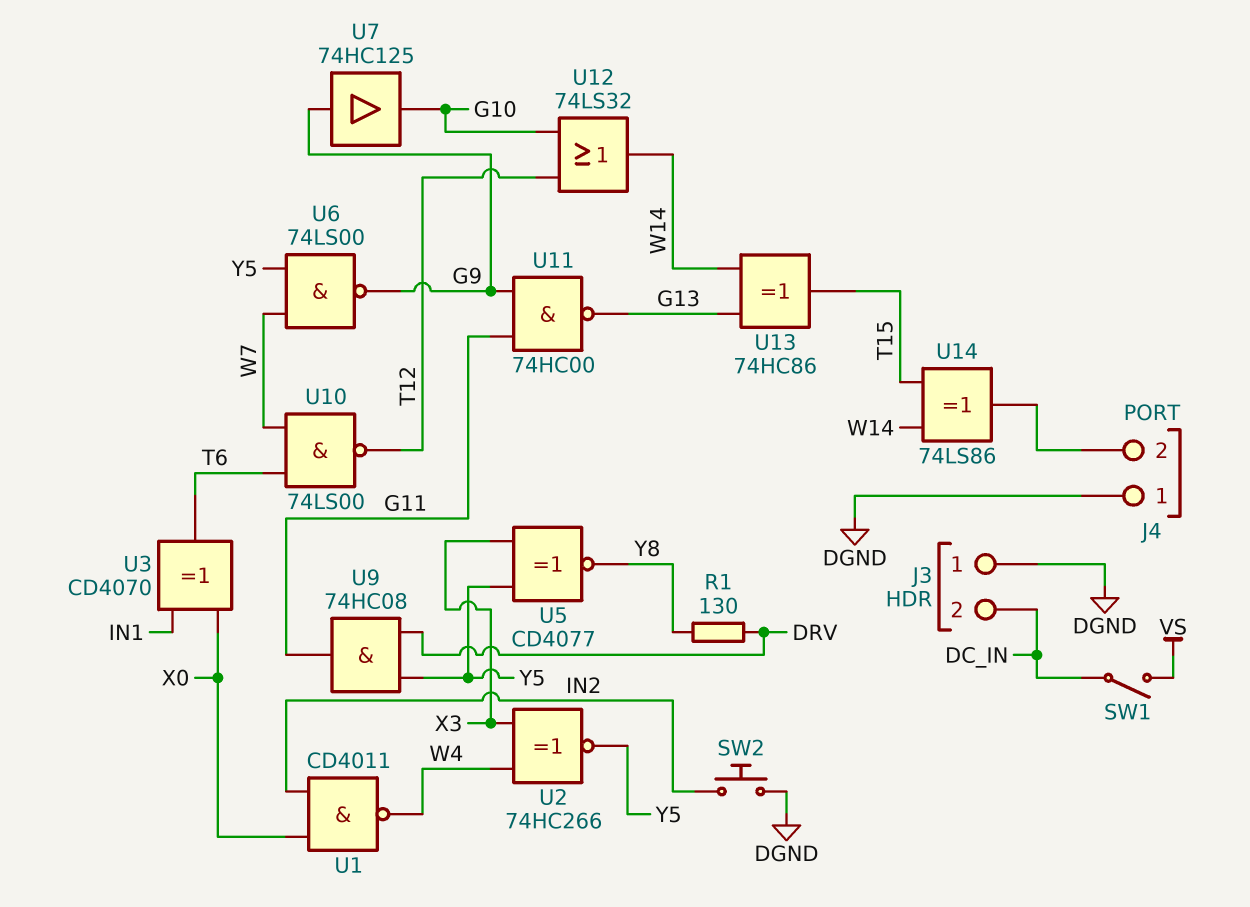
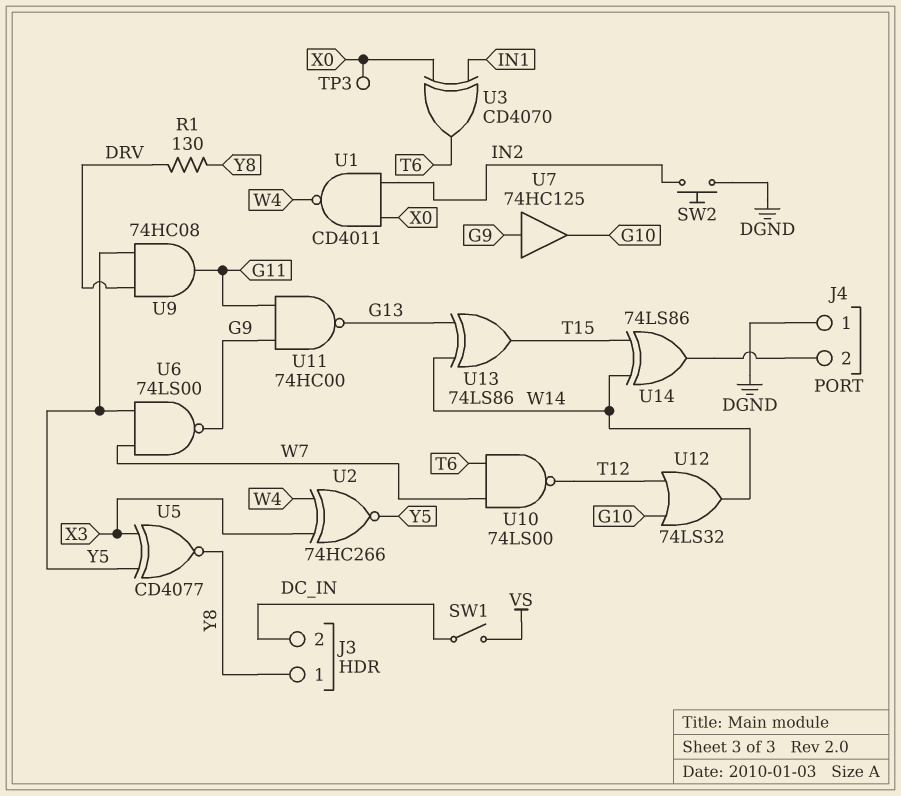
J3 pin 1: DGND -> Y8
TP3: none -> test point (X0)
U13: XOR 74HC86 (in G13, in W14, out T15) -> XOR 74LS86 (in G13, in W14, out T15)

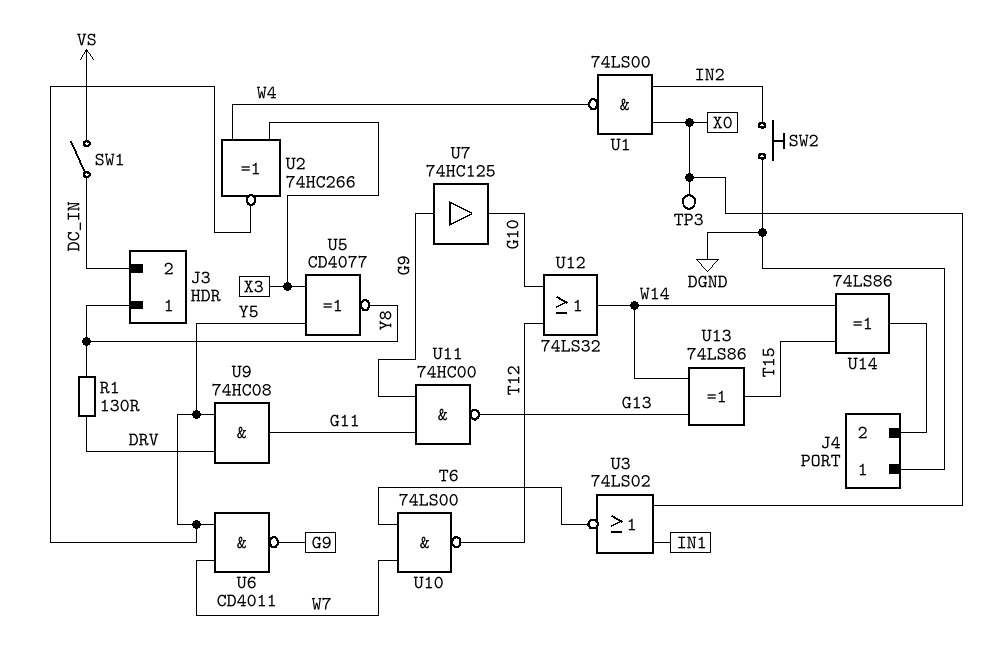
U1: NAND CD4011 (in IN2, in X0, out W4) -> NAND 74LS00 (in IN2, in X0, out W4)
U3: XOR CD4070 (in IN1, in X0, out T6) -> NOR 74LS02 (in IN1, in X0, out T6)
U6: NAND 74LS00 (in W7, in Y5, out G9) -> NAND CD4011 (in W7, in Y5, out G9)

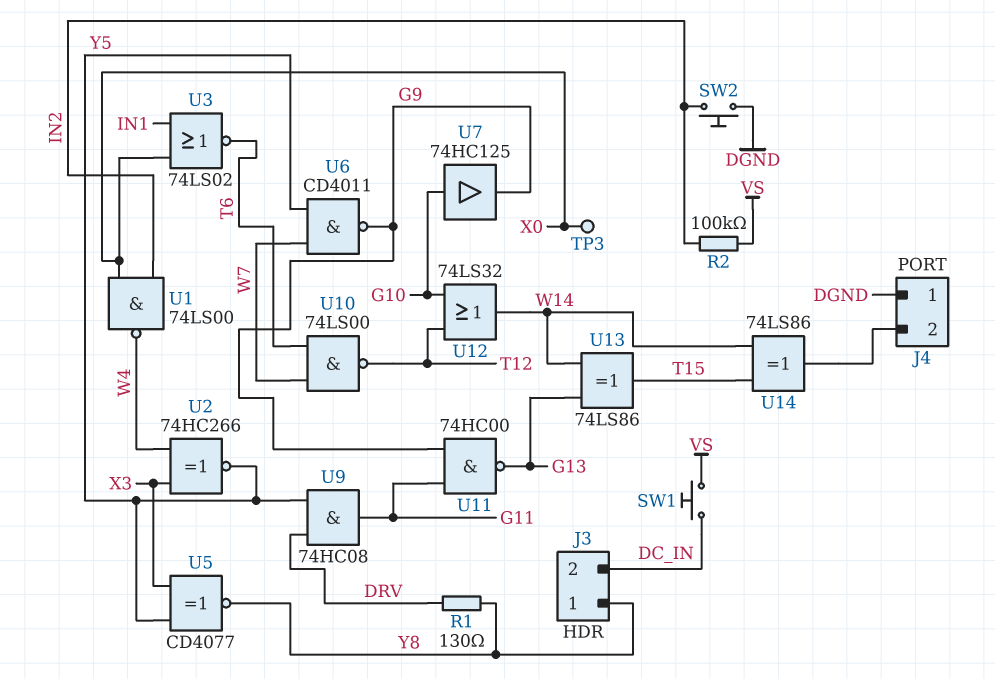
R2: none -> 100k (IN2, VS)
SW1: switch (DC_IN, VS) -> button (DC_IN, VS)
U7: buffer 74HC125 (in G9, out G10) -> buffer 74HC125 (in G10, out G9)

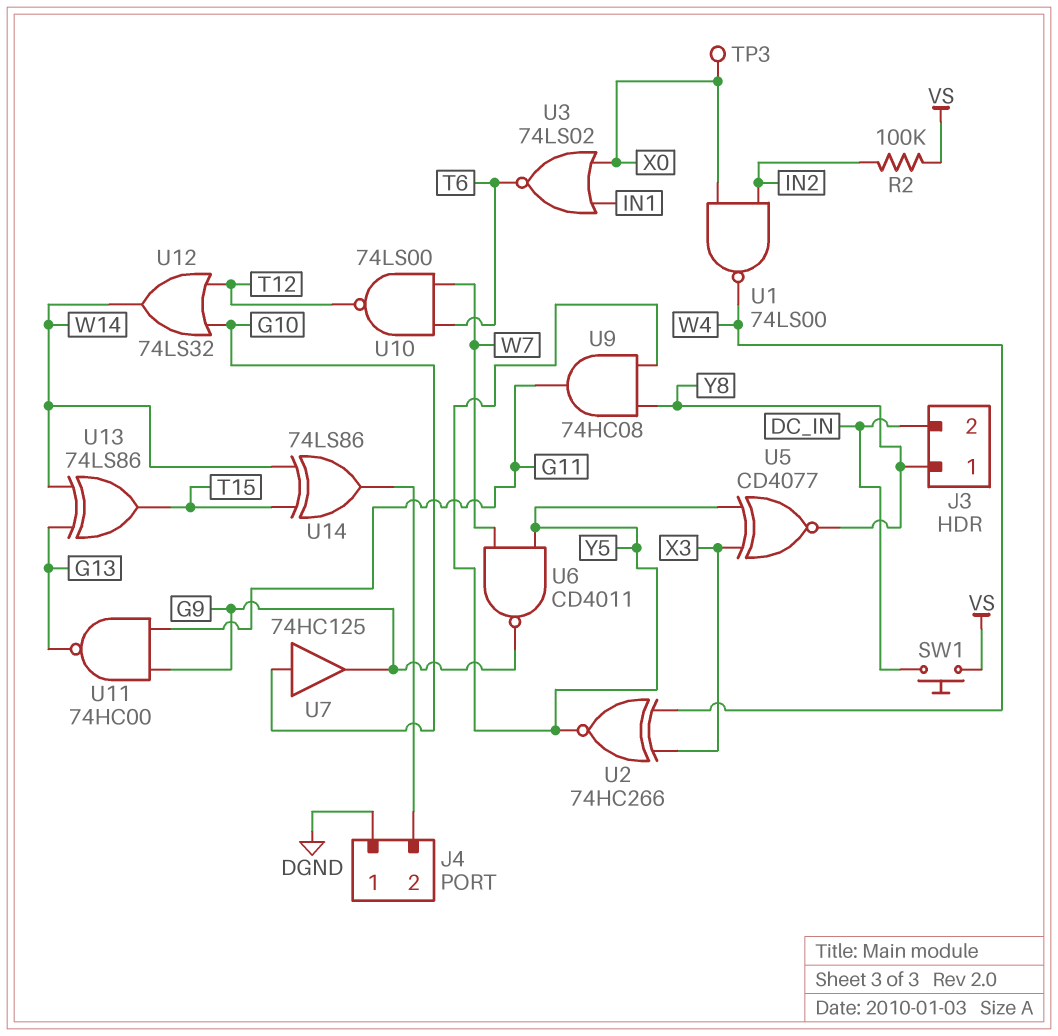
R1: 130 (DRV, Y8) -> none
SW2: button (DGND, IN2) -> none
U9: AND 74HC08 (in DRV, in Y5, out G11) -> AND 74HC08 (in Y5, in Y8, out G11)

